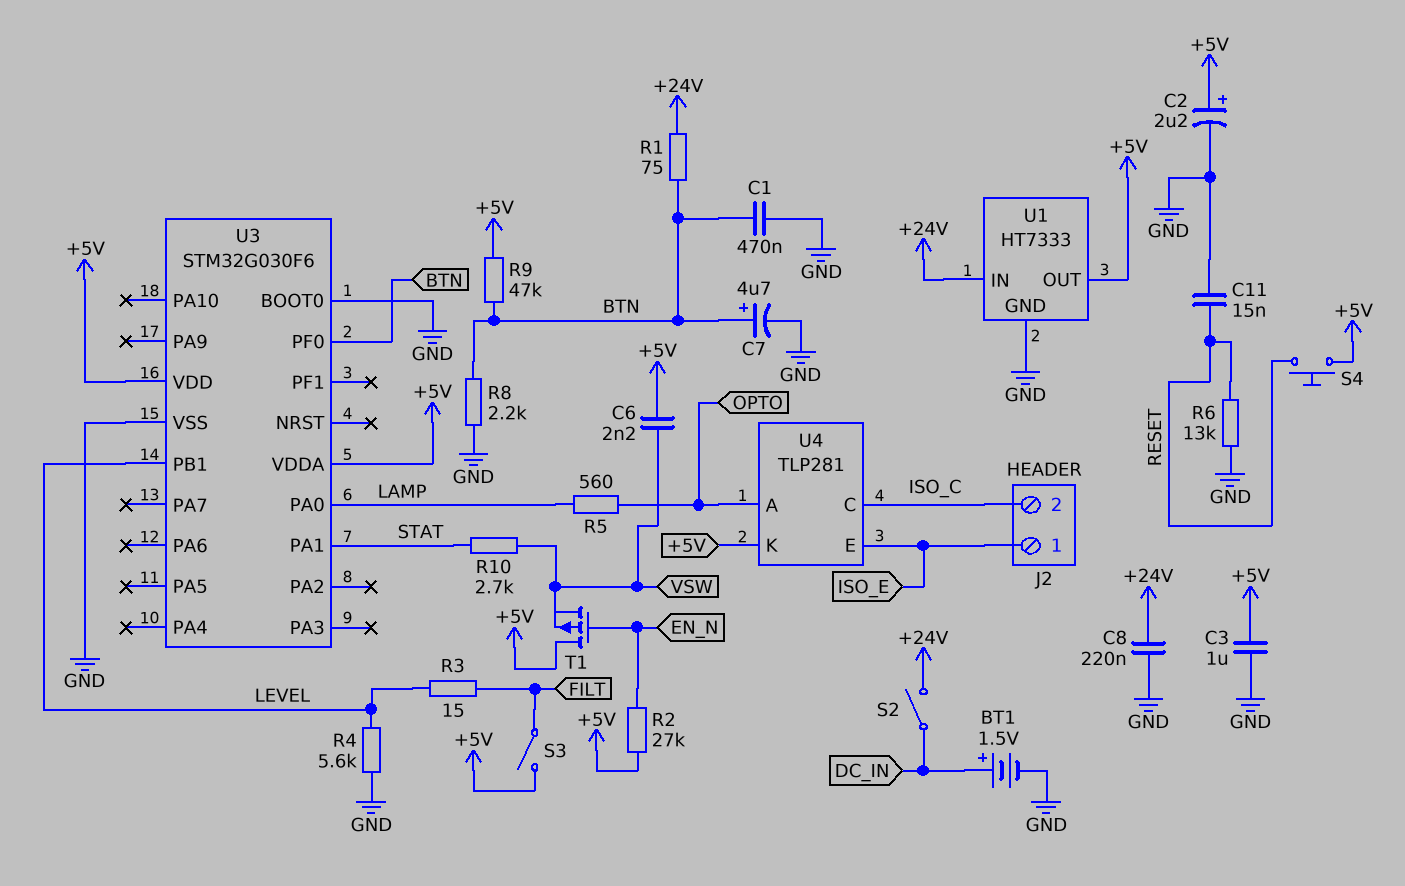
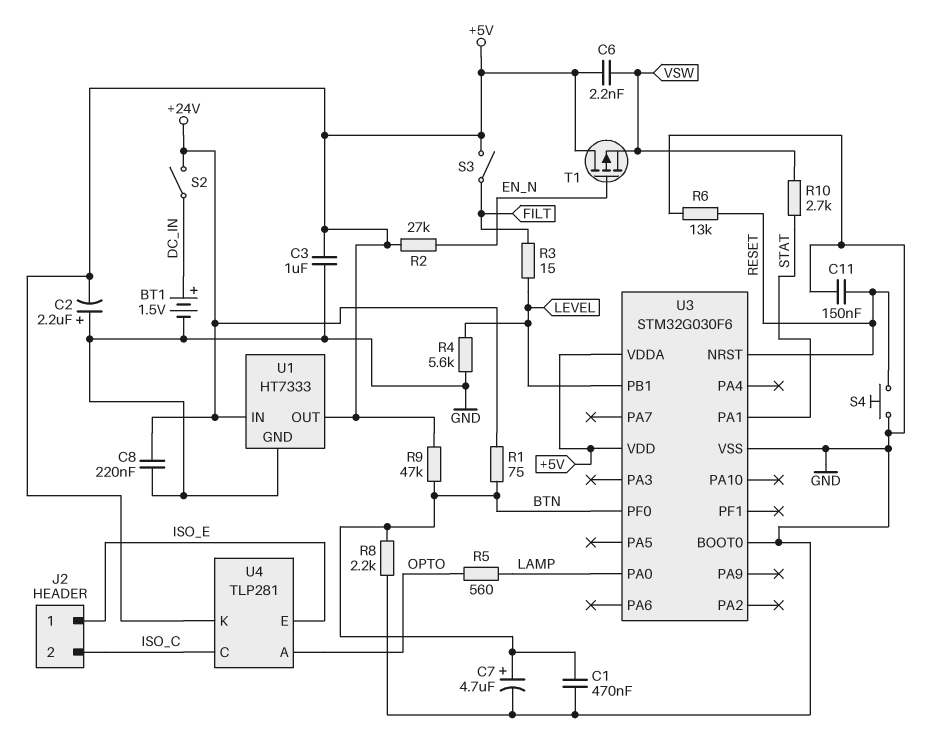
C2: 2.2uF (plus +5V, minus GND) -> 2.2uF (plus GND, minus +5V)
C11: 15nF (GND, RESET) -> 150nF (GND, RESET)
S4: button (+5V, RESET) -> button (GND, RESET)
U3 pin NRST: none -> RESET

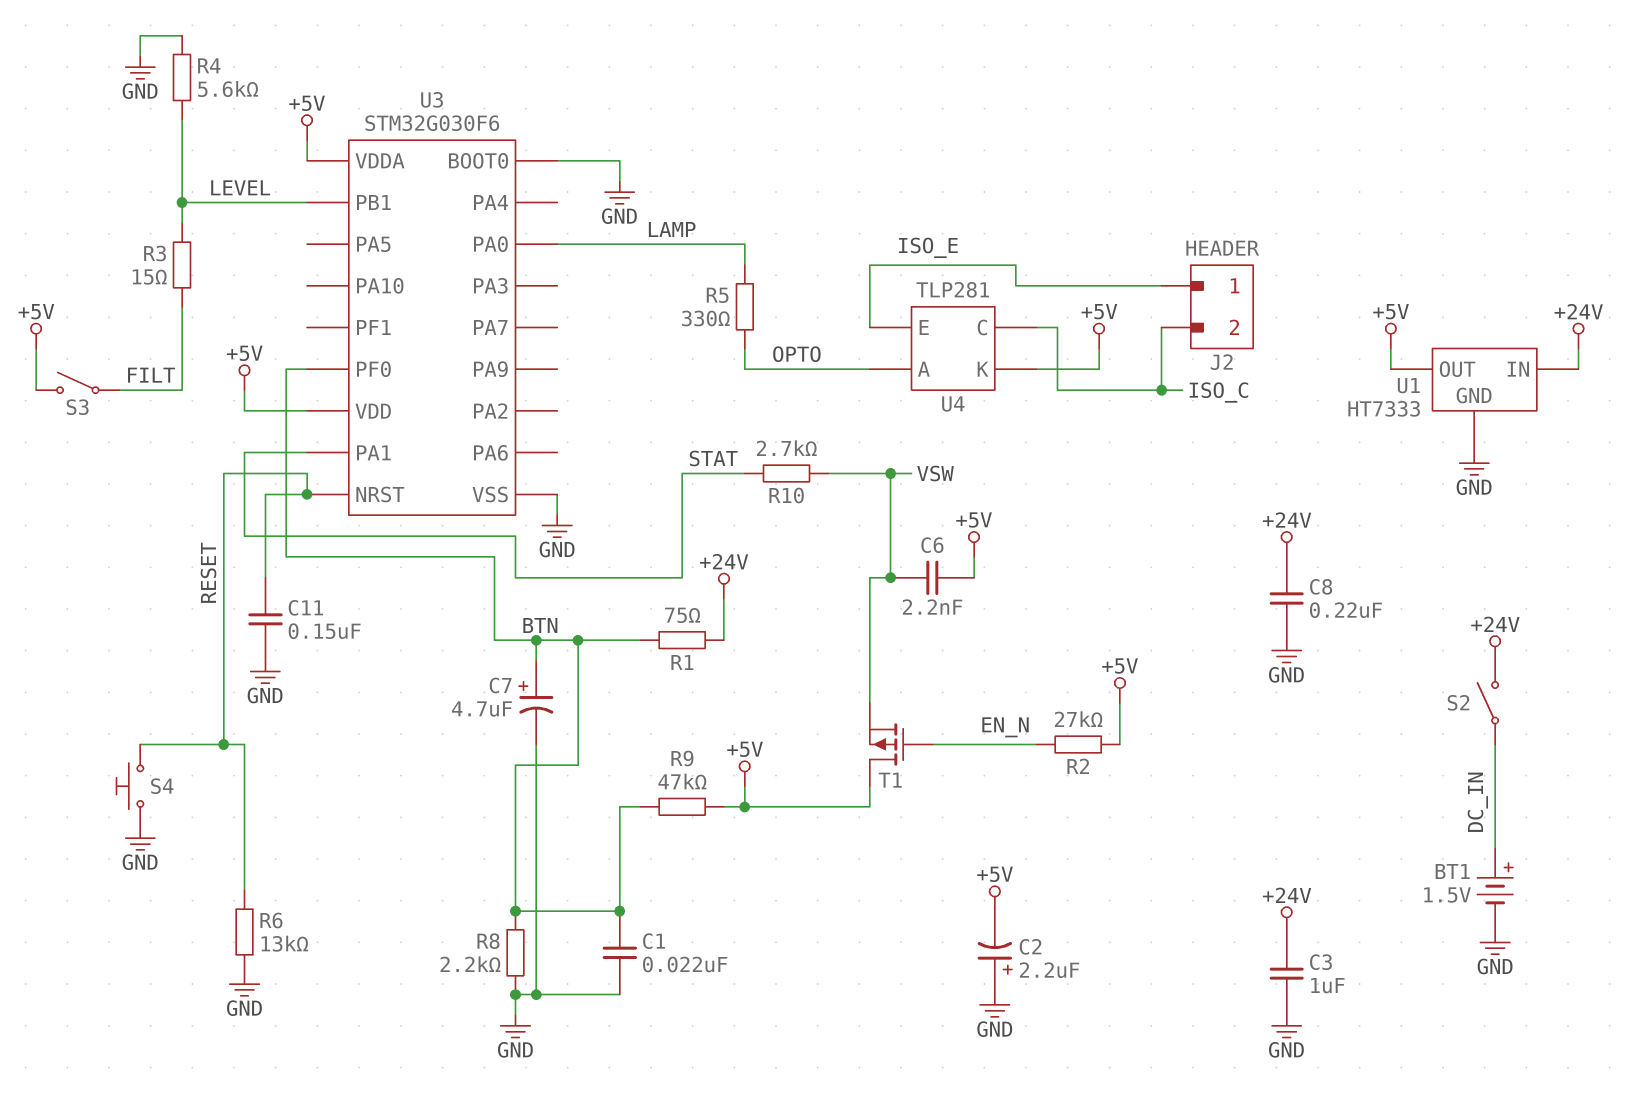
C1: 470nF (BTN, GND) -> 22nF (BTN, GND)
C3: 1uF (+5V, GND) -> 1uF (+24V, GND)
R5: 560 (LAMP, OPTO) -> 330 (LAMP, OPTO)

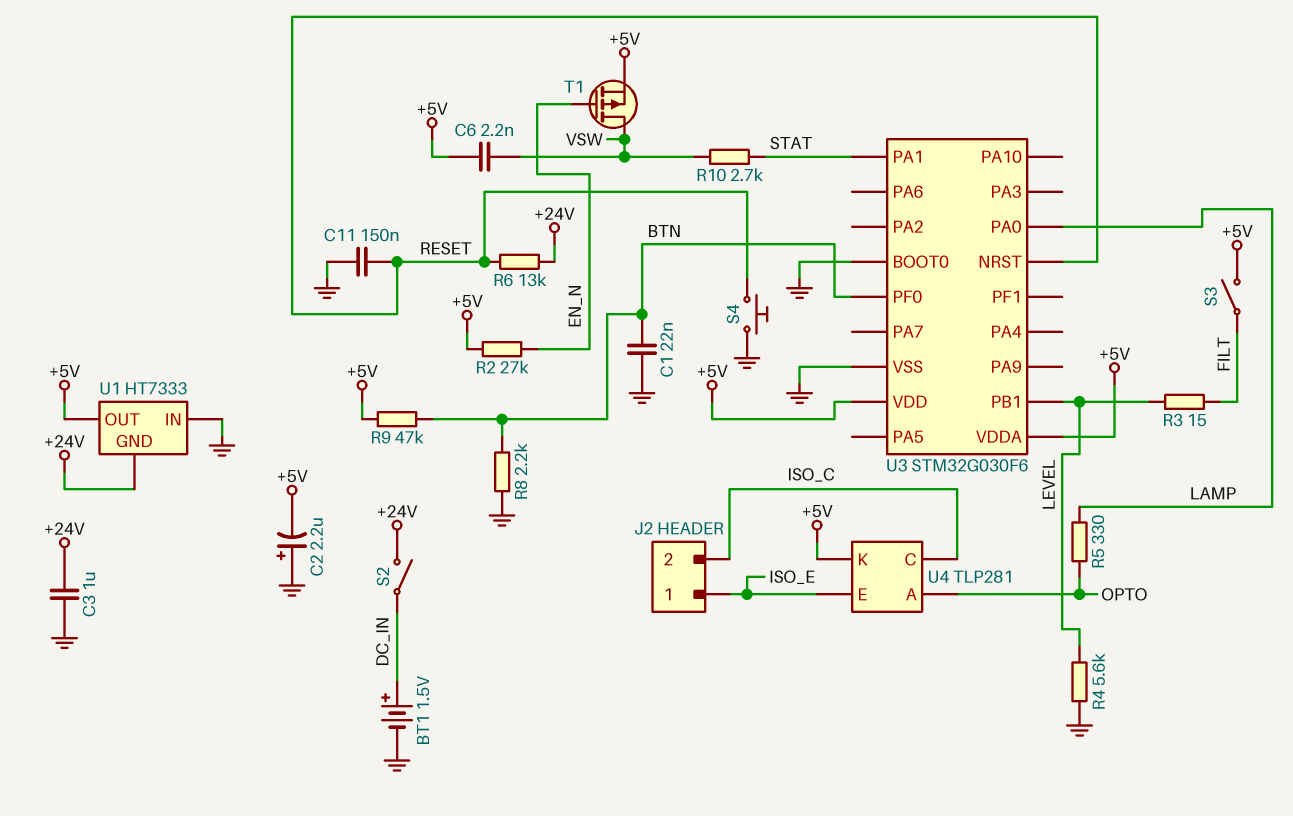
C7: 4.7uF (plus BTN, minus GND) -> none
C8: 220nF (+24V, GND) -> none
R1: 75 (+24V, BTN) -> none
R6: 13k (GND, RESET) -> 13k (+24V, RESET)
T1: PMOS (G EN_N, D +5V, S VSW) -> PMOS (G EN_N, D VSW, S +5V)
U1 pin GND: GND -> +24V
U1 pin IN: +24V -> GND

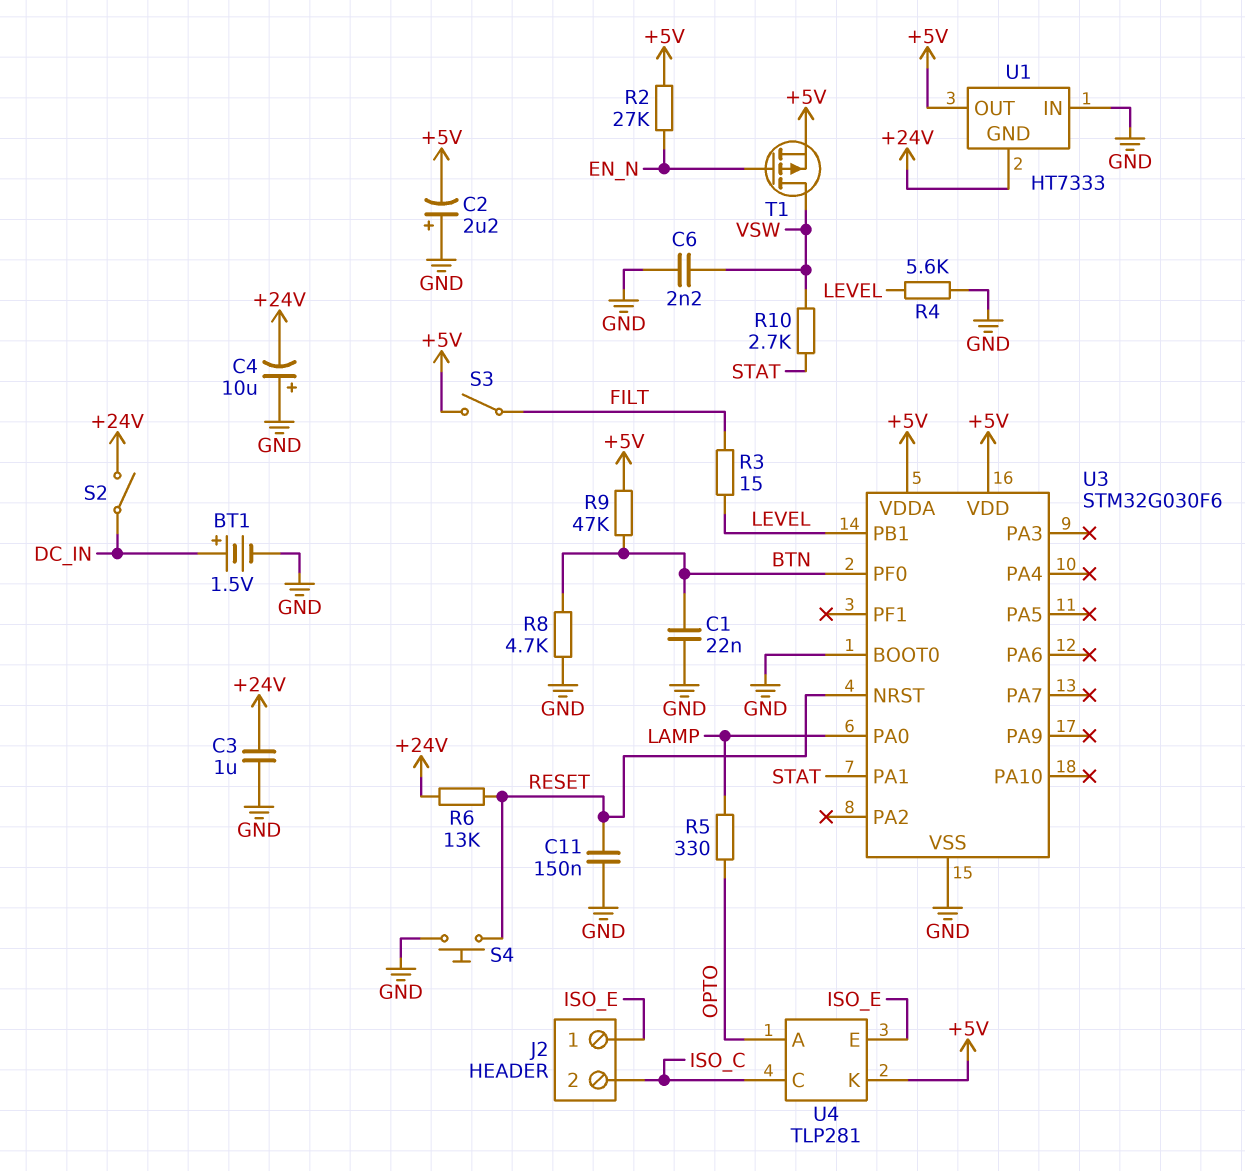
C4: none -> 10uF (plus GND, minus +24V)
C6: 2.2nF (+5V, VSW) -> 2.2nF (GND, VSW)
R8: 2.2k (BTN, GND) -> 4.7k (BTN, GND)

